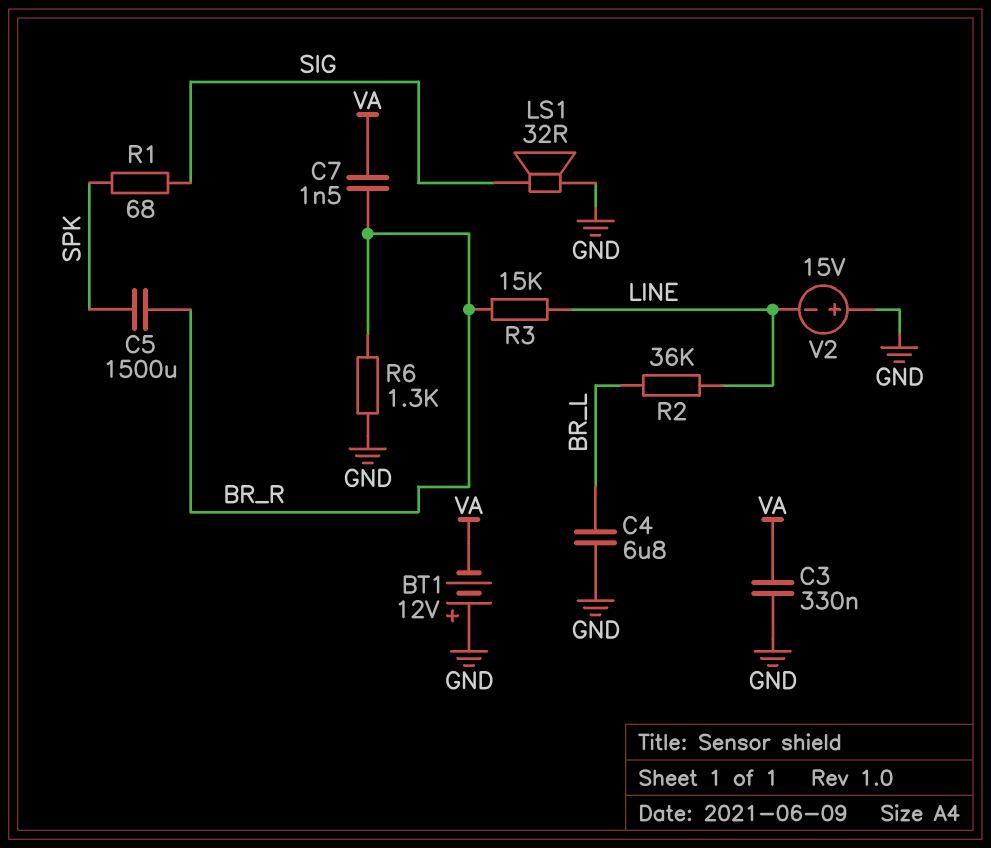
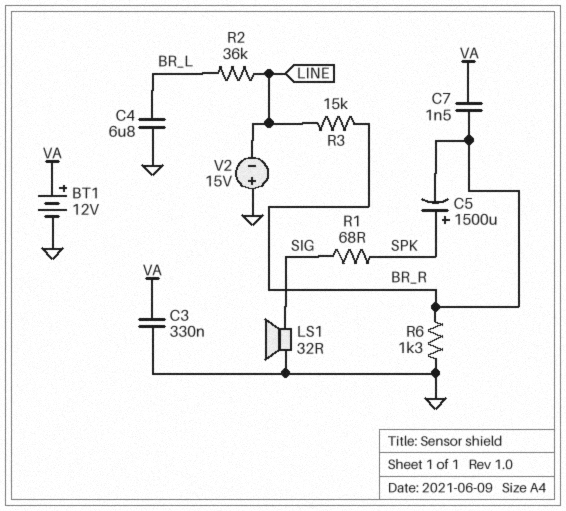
BT1: 12V (plus GND, minus VA) -> 12V (plus VA, minus GND)
C5: 1500uF (BR_R, SPK) -> 1500uF (plus SPK, minus BR_R)

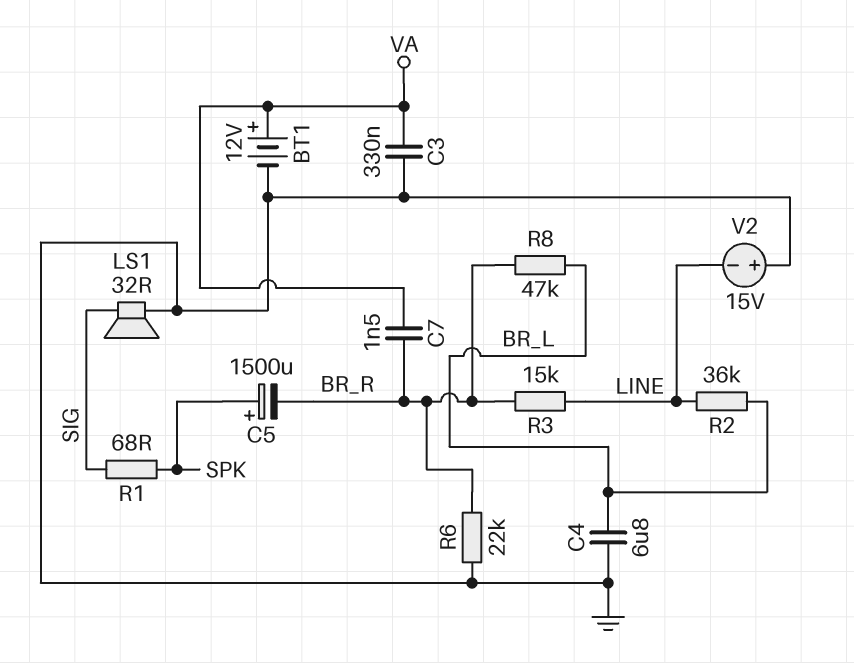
R6: 1.3k (BR_R, GND) -> 22k (BR_R, GND)
R8: none -> 47k (BR_L, BR_R)

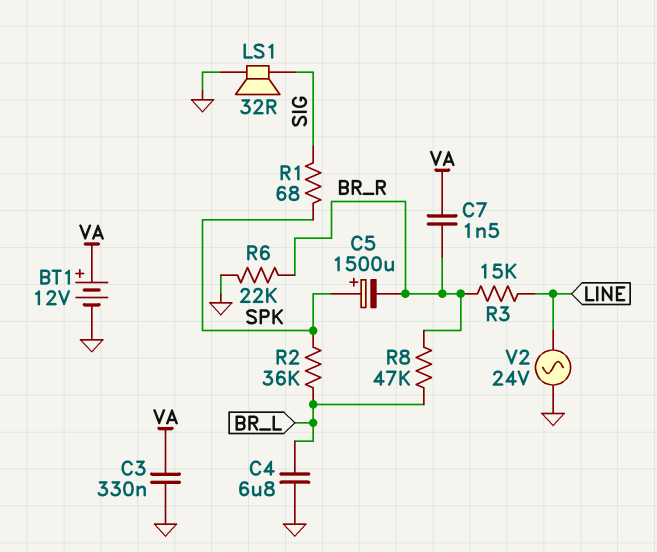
R2: 36k (BR_L, LINE) -> 36k (BR_L, SPK)
V2: 15V (plus GND, minus LINE) -> AC 24V (GND, LINE)

